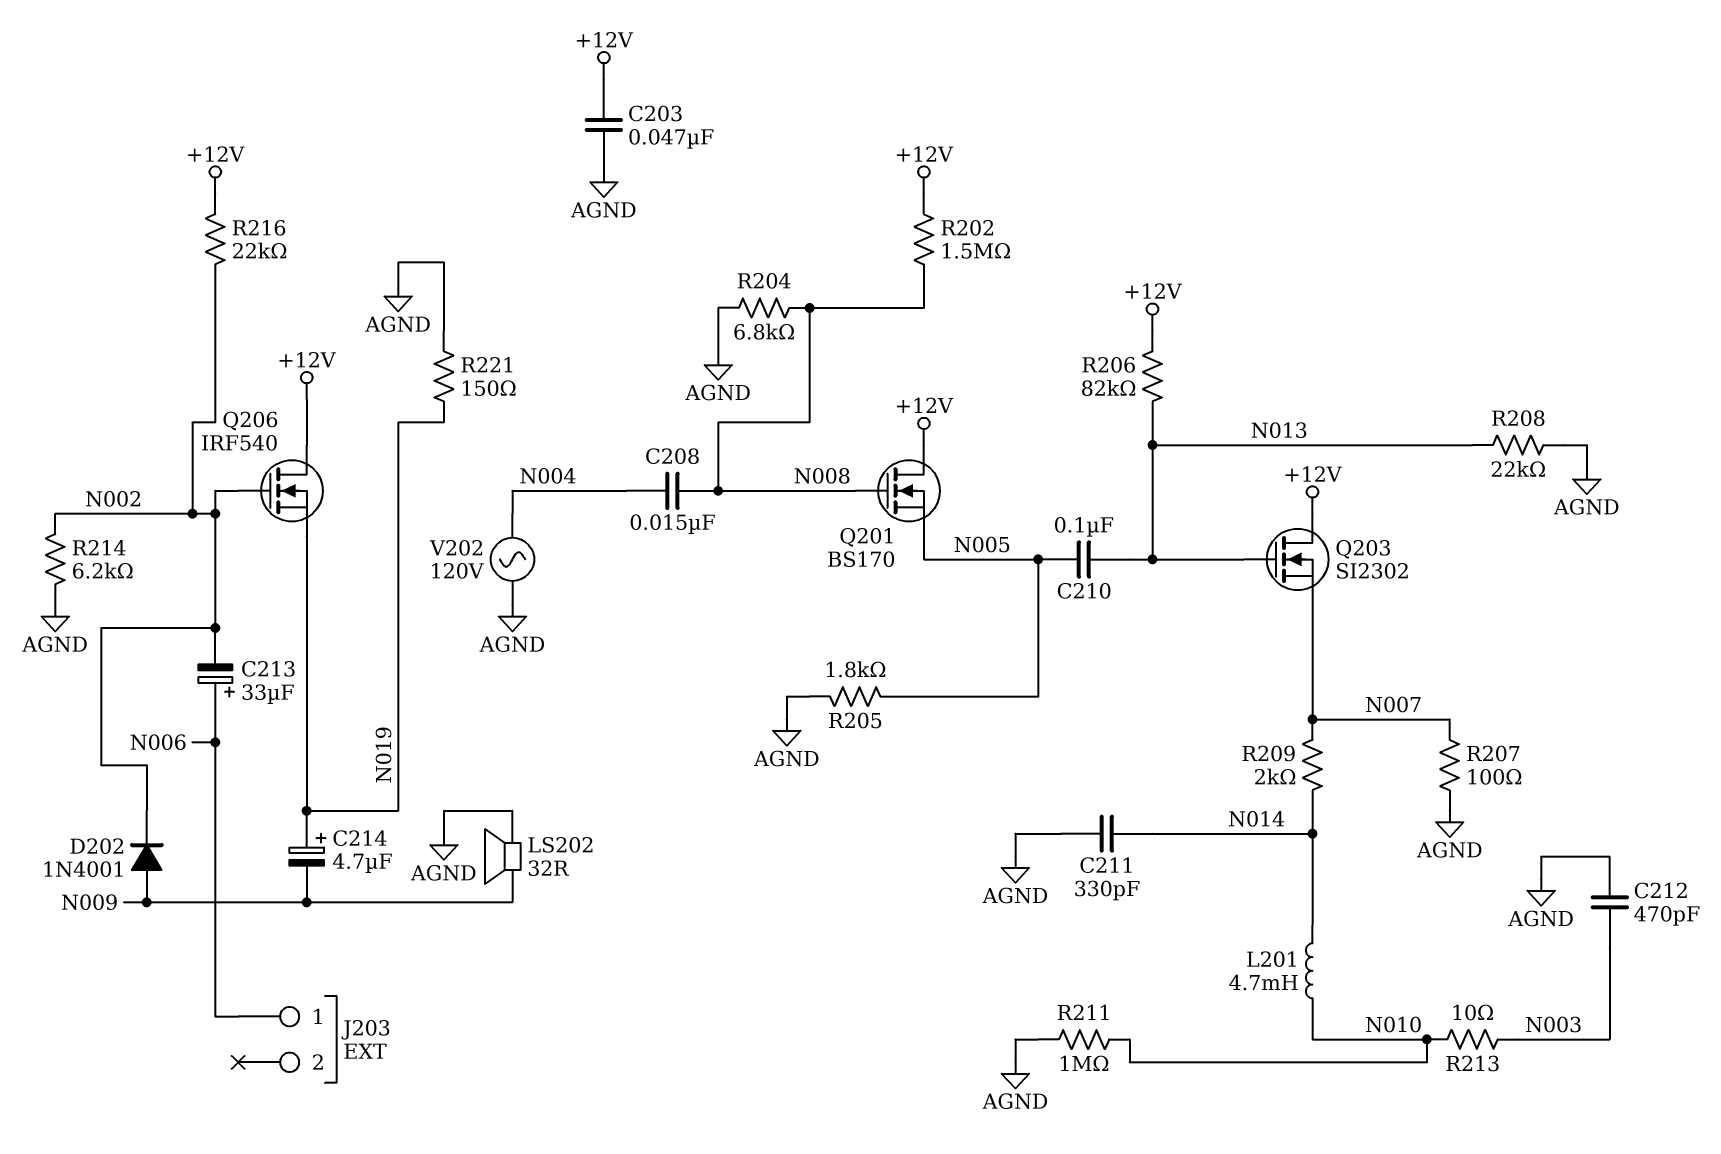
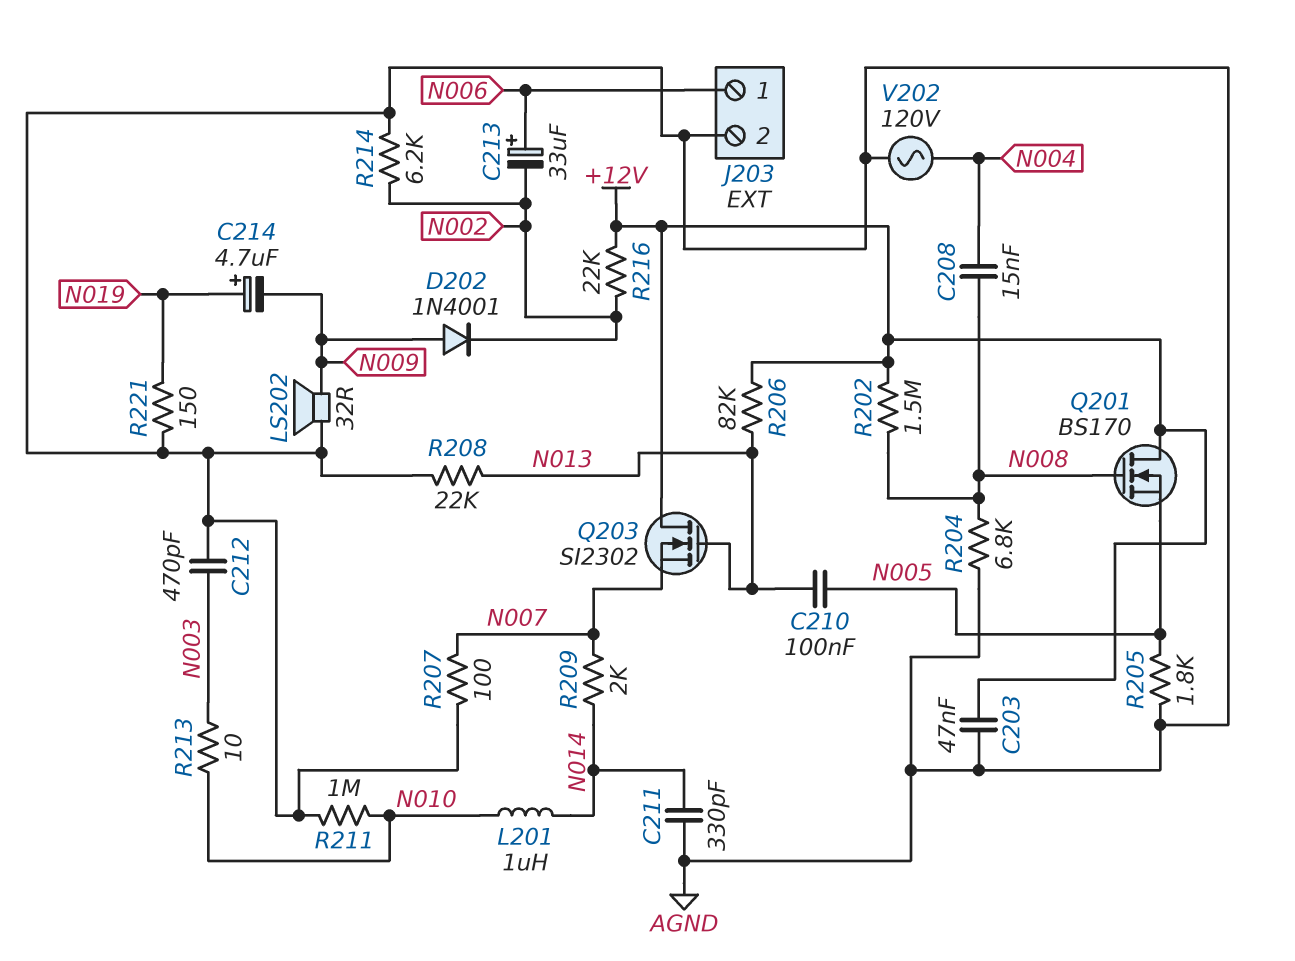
J203 pin 2: none -> AGND
L201: 4.7mH (N010, N014) -> 1uH (N010, N014)
Q206: NMOS IRF540 (G N002, D +12V, S N019) -> none

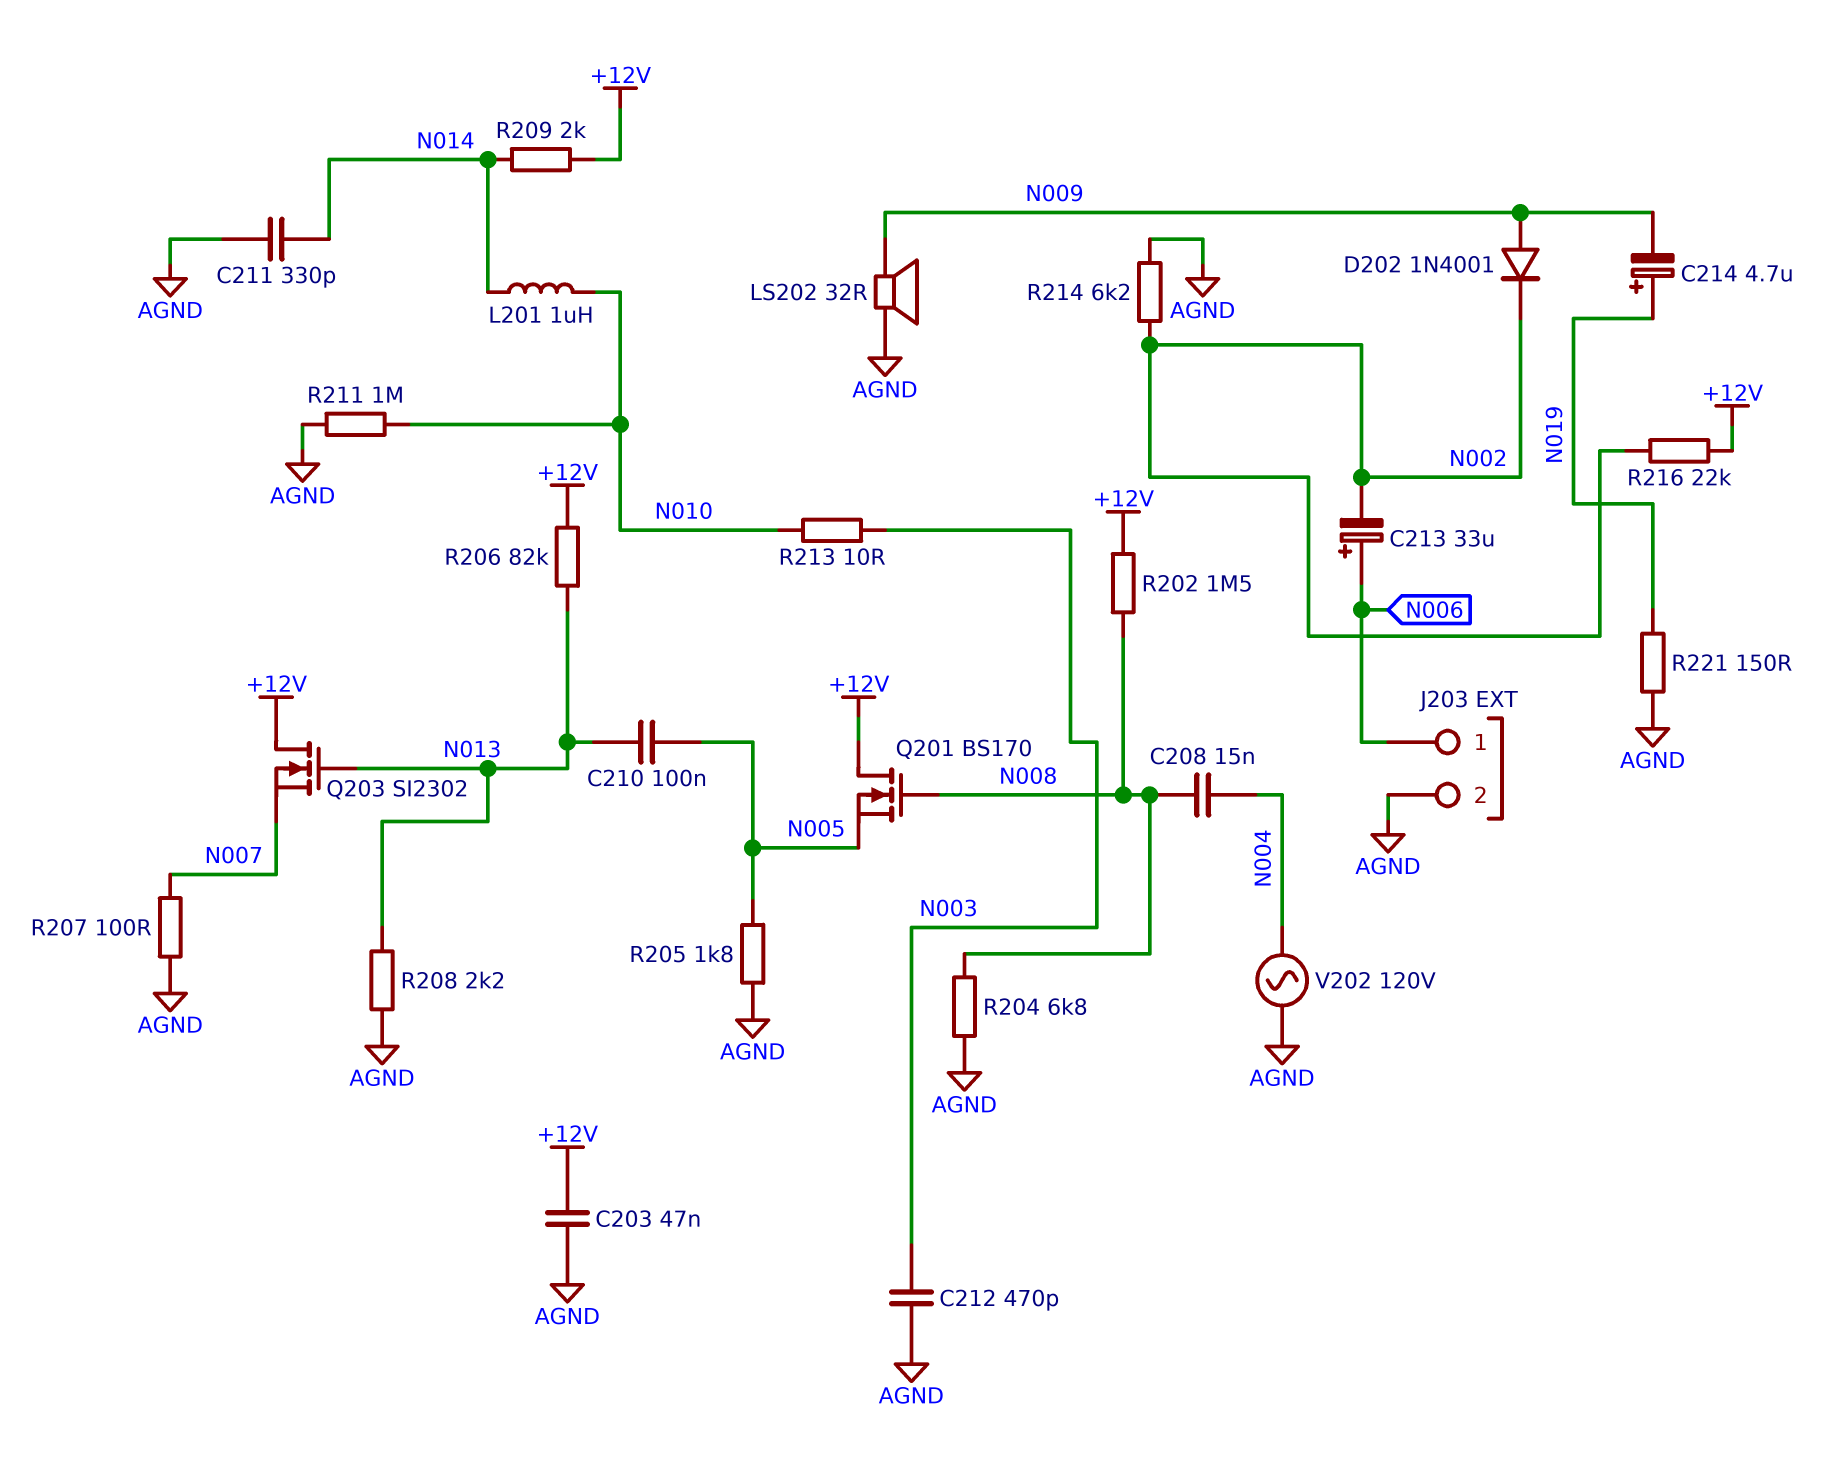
R208: 22k (AGND, N013) -> 2.2k (AGND, N013)
R209: 2k (N007, N014) -> 2k (+12V, N014)

